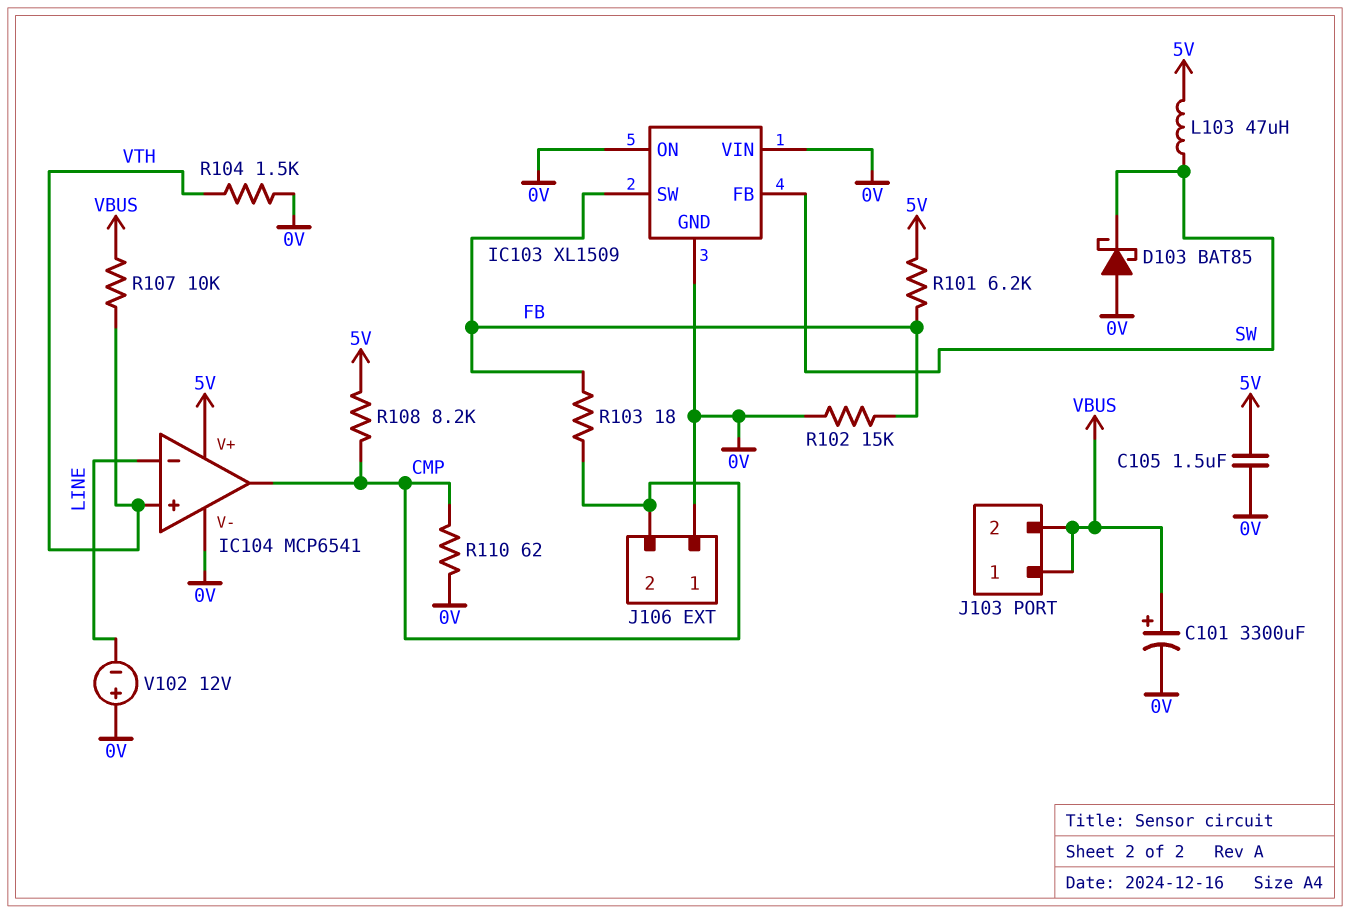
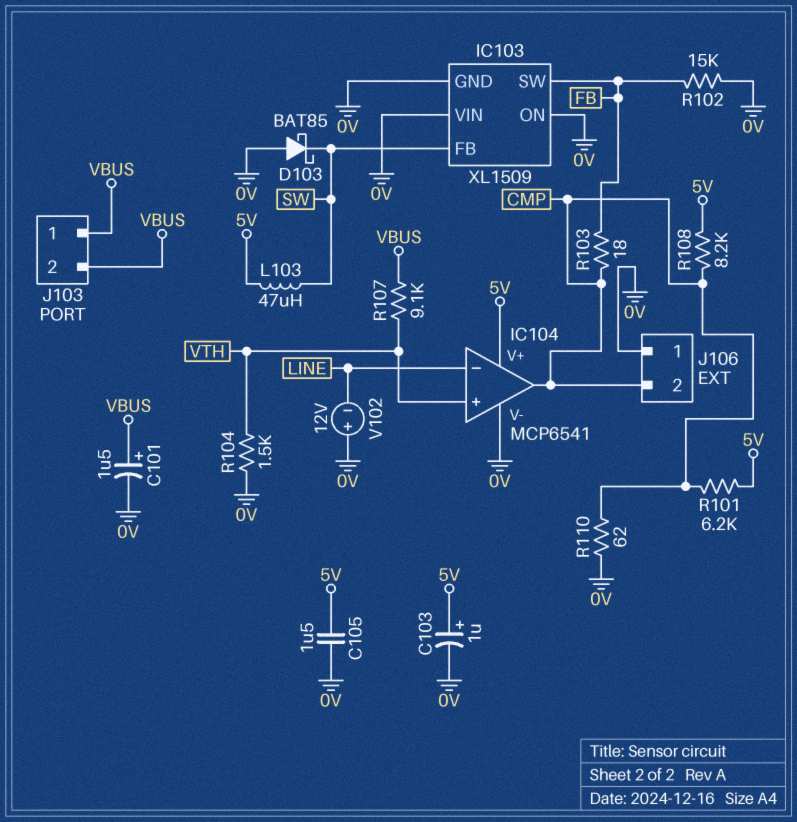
C101: 3300uF (plus VBUS, minus 0V) -> 1.5uF (plus VBUS, minus 0V)
C103: none -> 1uF (plus 5V, minus 0V)
R101: 6.2k (5V, FB) -> 6.2k (5V, CMP)
R107: 10k (VBUS, VTH) -> 9.1k (VBUS, VTH)

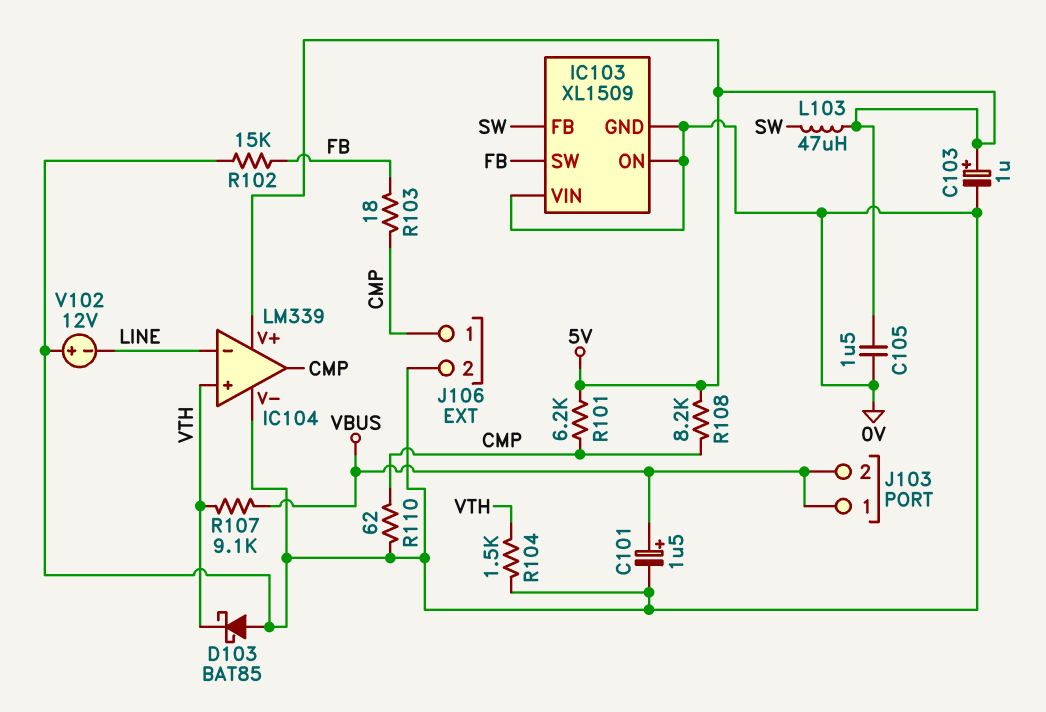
D103: schottky BAT85 (A 0V, K SW) -> schottky BAT85 (A 0V, K VTH)
IC104: MCP6541 -> LM339
J106 pin 1: 0V -> CMP
J106 pin 2: CMP -> 0V

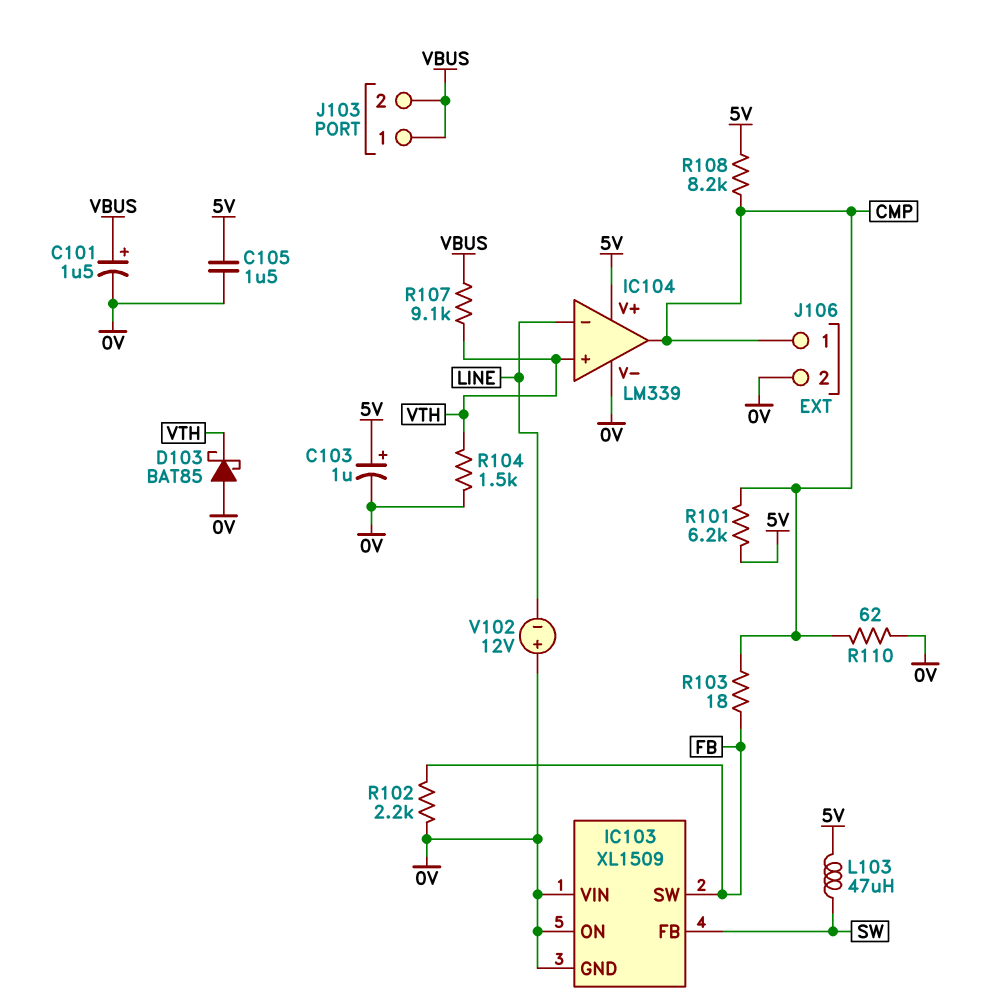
R102: 15k (0V, FB) -> 2.2k (0V, FB)

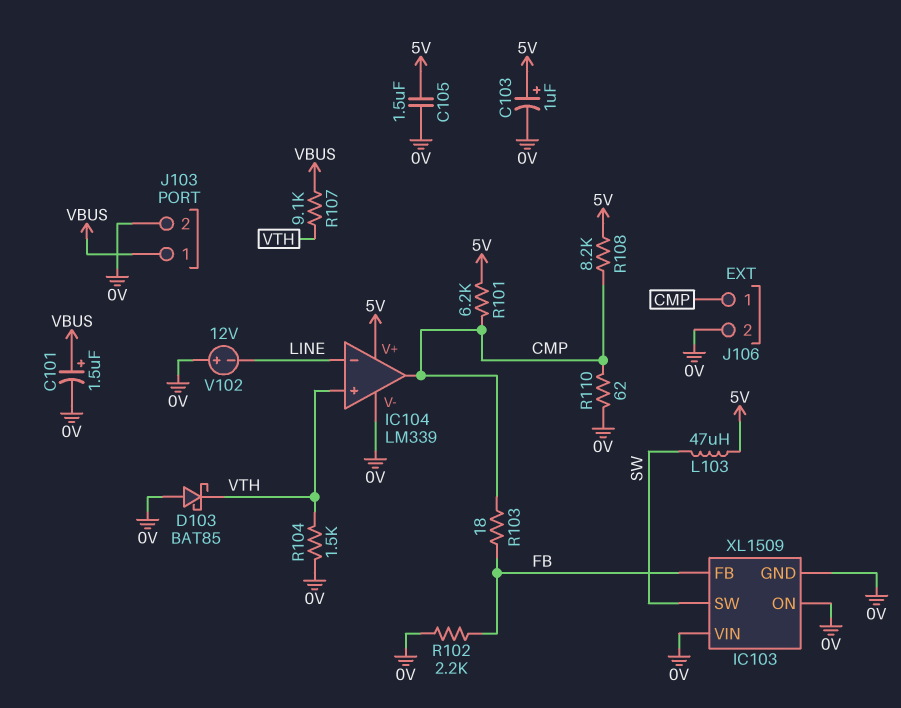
IC103 pin FB: SW -> FB
IC103 pin SW: FB -> SW
J103 pin 2: VBUS -> 0V

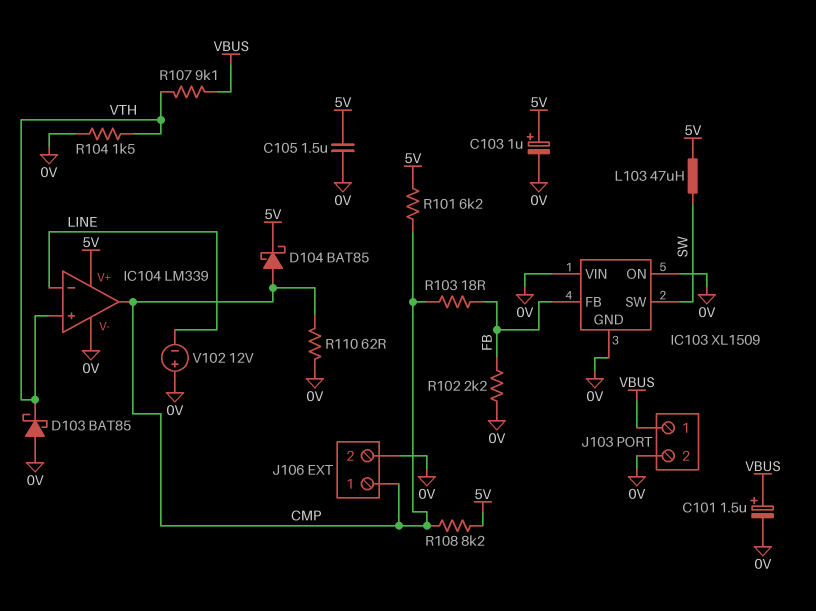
D104: none -> schottky BAT85 (A CMP, K 5V)

